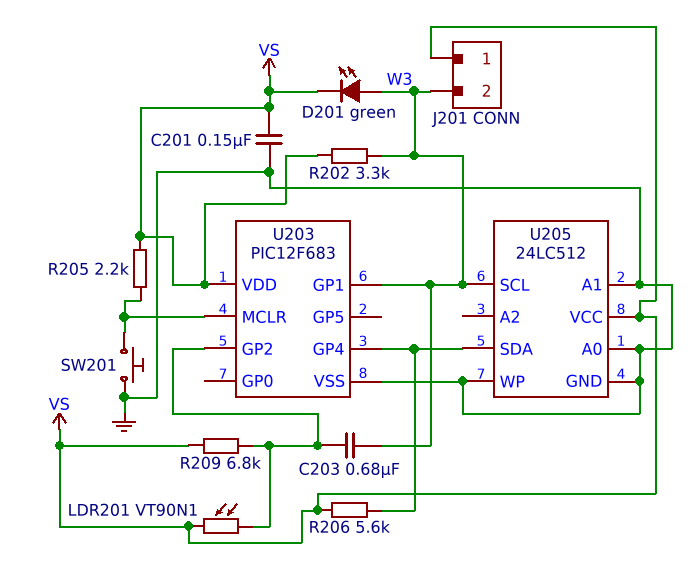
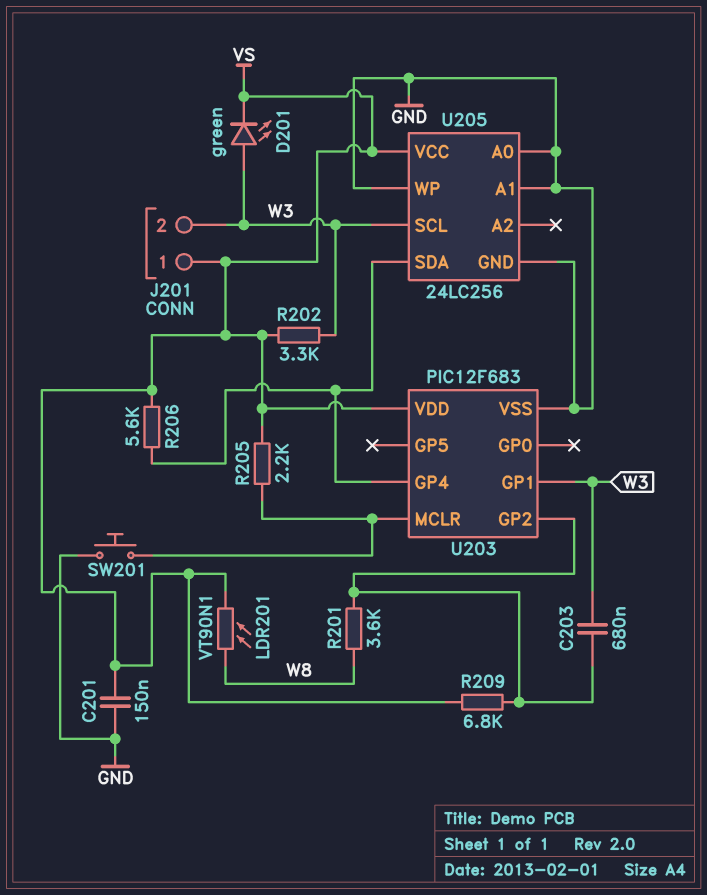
LDR201: VT90N1 (U203/GP2, VS) -> VT90N1 (VS, W8)
R201: none -> 3.6k (U203/GP2, W8)
U205: 24LC512 -> 24LC256

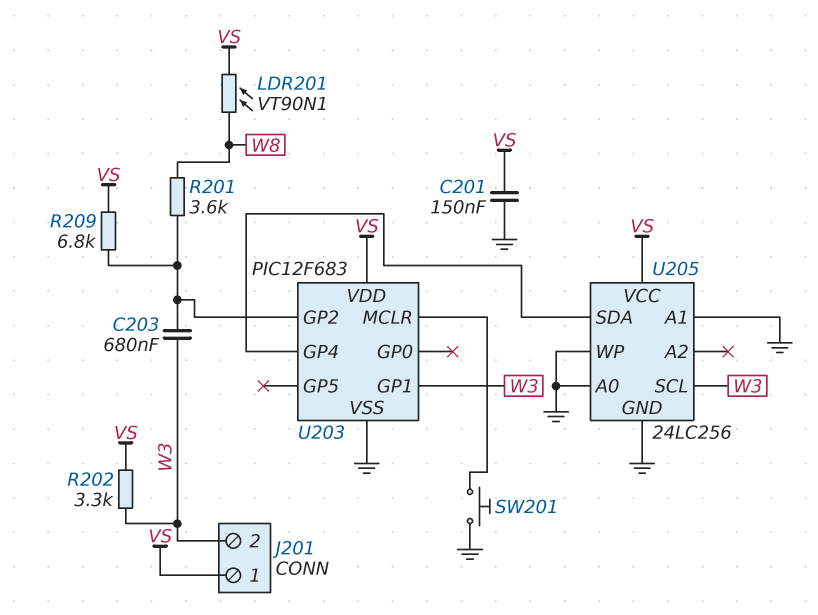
D201: LED green (A W3, K VS) -> none
R205: 2.2k (U203/MCLR, VS) -> none
R206: 5.6k (U203/GP4, VS) -> none

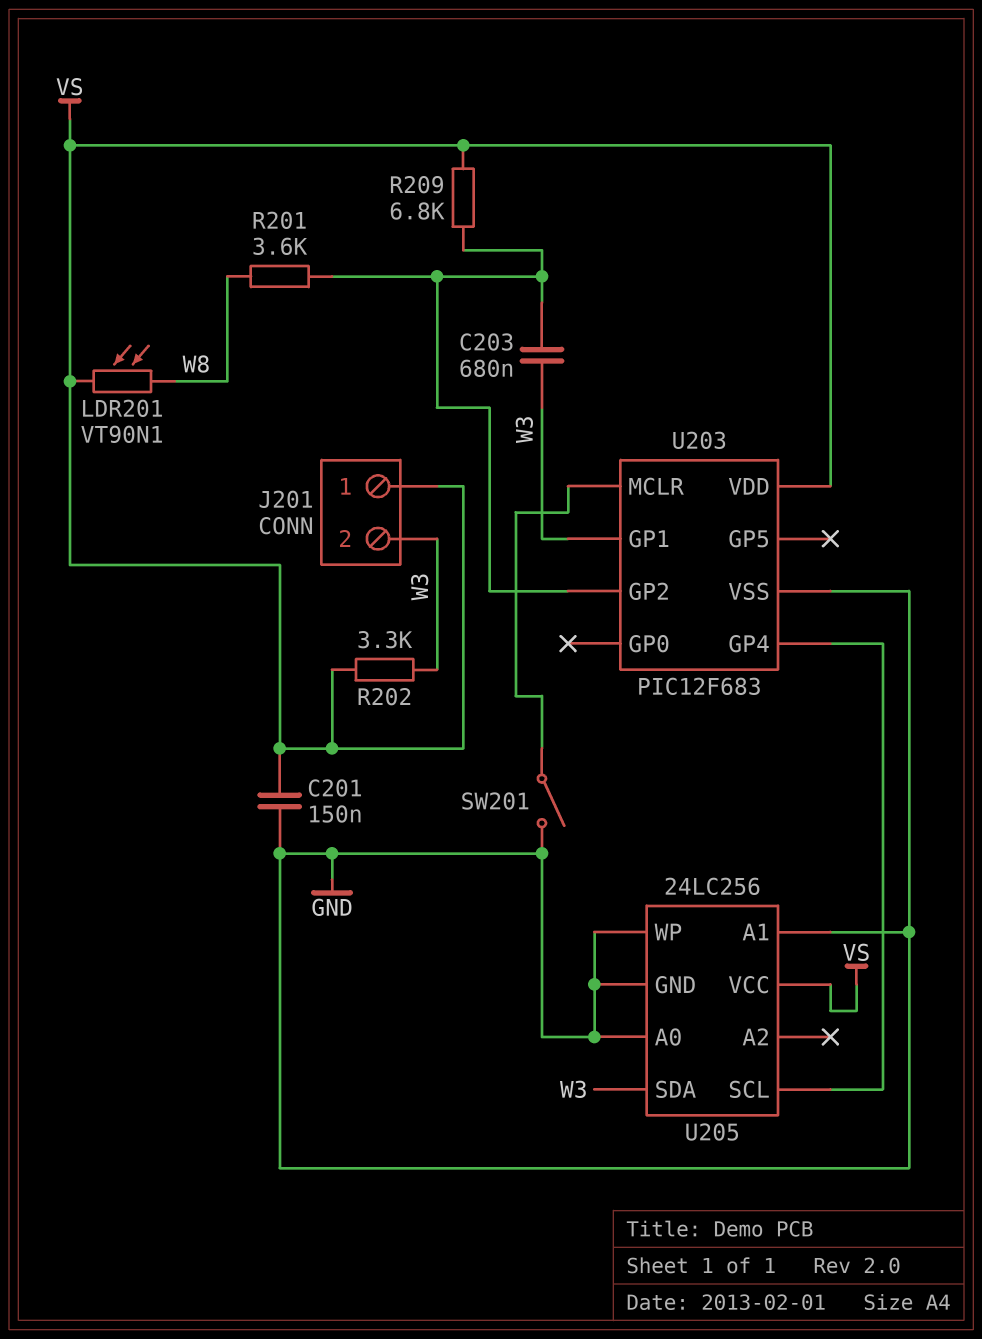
SW201: button (GND, U203/MCLR) -> switch (GND, U203/MCLR)
U205 pin SCL: W3 -> U203/GP4
U205 pin SDA: U203/GP4 -> W3

